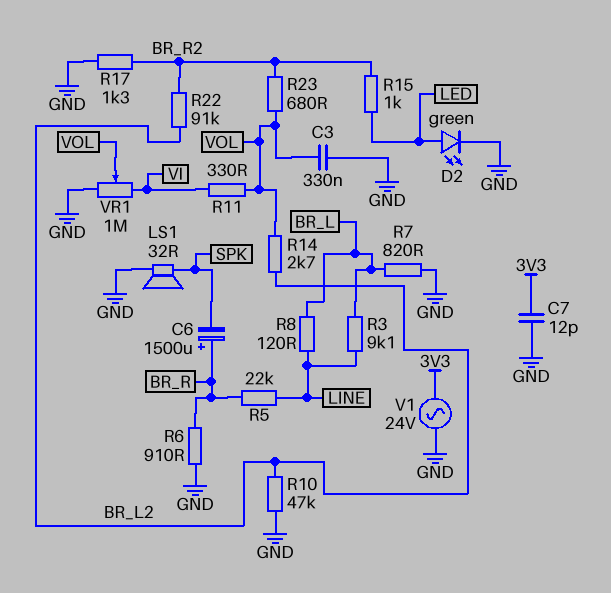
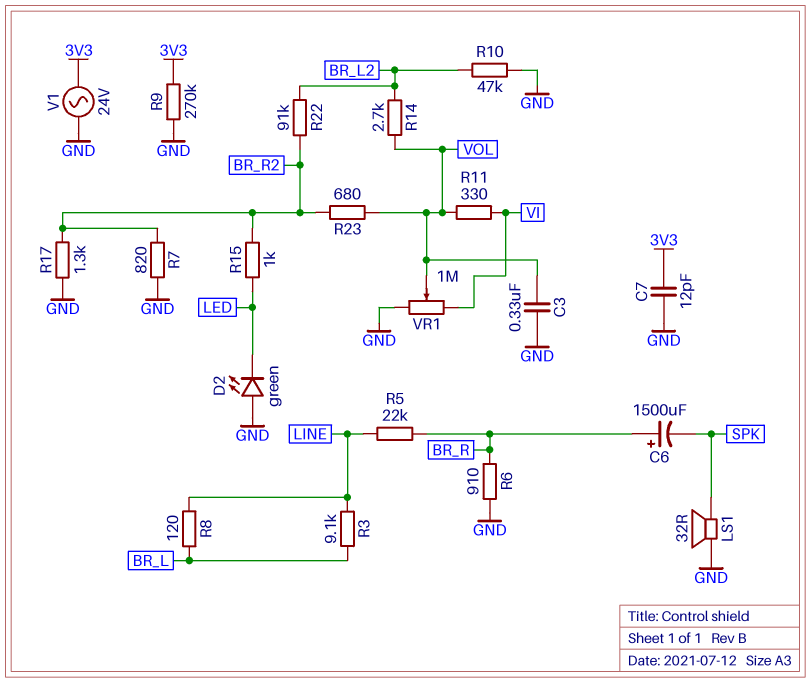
D2: LED green (A LED, K GND) -> LED green (A GND, K LED)
R7: 820 (BR_L, GND) -> 820 (BR_R2, GND)
R9: none -> 270k (3V3, GND)

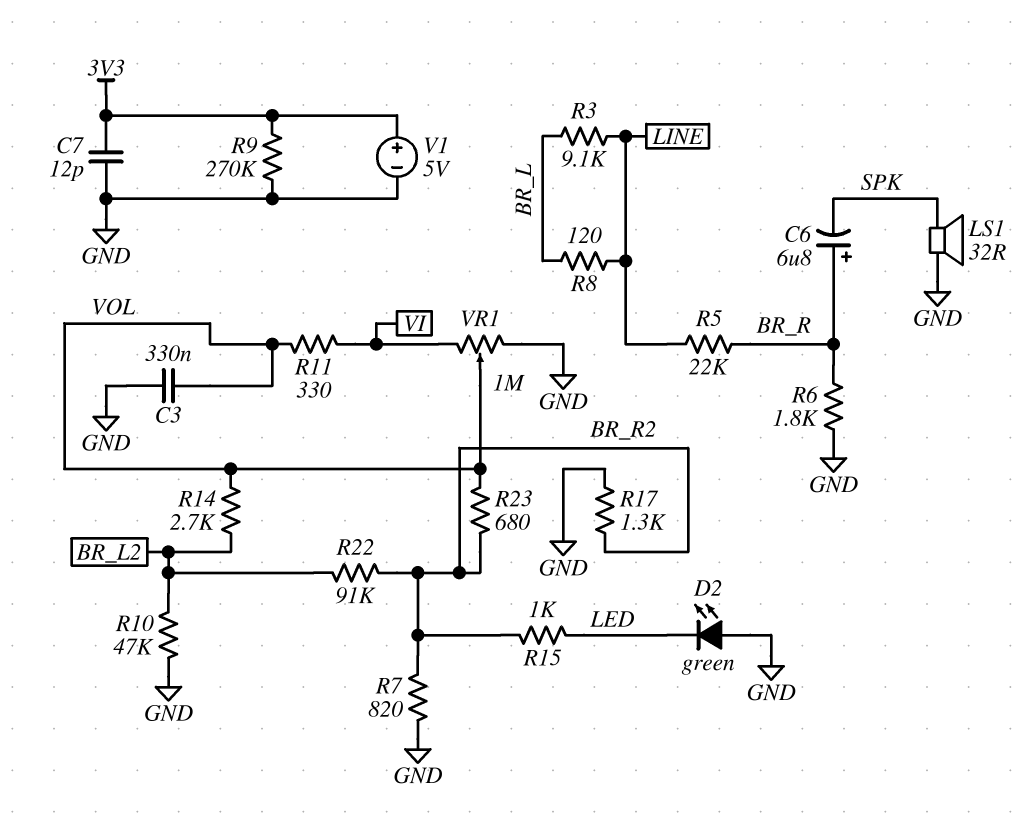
C6: 1500uF (plus BR_R, minus SPK) -> 6.8uF (plus BR_R, minus SPK)
R6: 910 (BR_R, GND) -> 1.8k (BR_R, GND)
V1: AC 24V (3V3, GND) -> 5V (plus 3V3, minus GND)

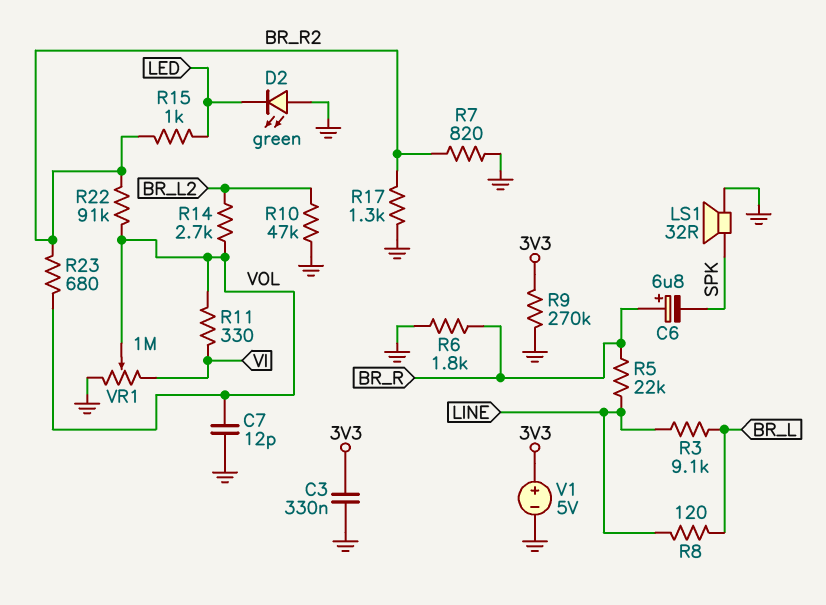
C3: 330nF (GND, VOL) -> 330nF (3V3, GND)
C7: 12pF (3V3, GND) -> 12pF (GND, VOL)
R22: 91k (BR_L2, BR_R2) -> 91k (BR_R2, VOL)

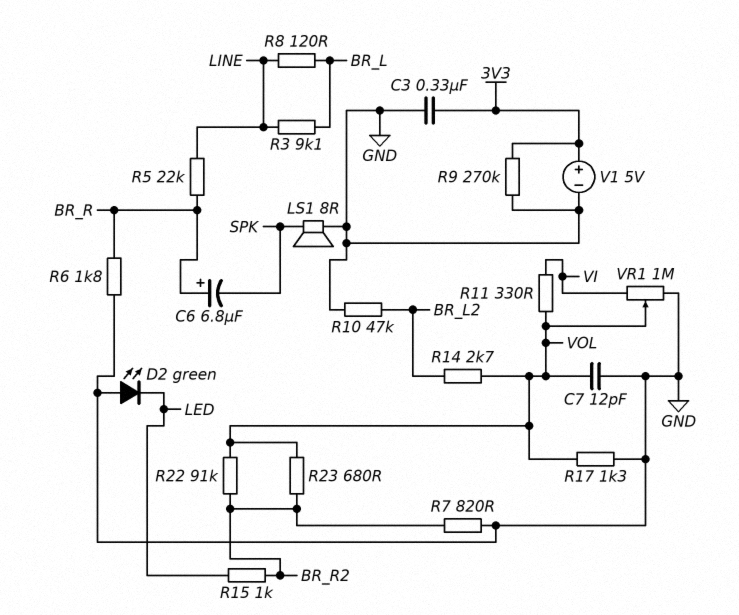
LS1: speaker 32R (GND, SPK) -> speaker 8R (GND, SPK)
R17: 1.3k (BR_R2, GND) -> 1.3k (GND, VOL)

